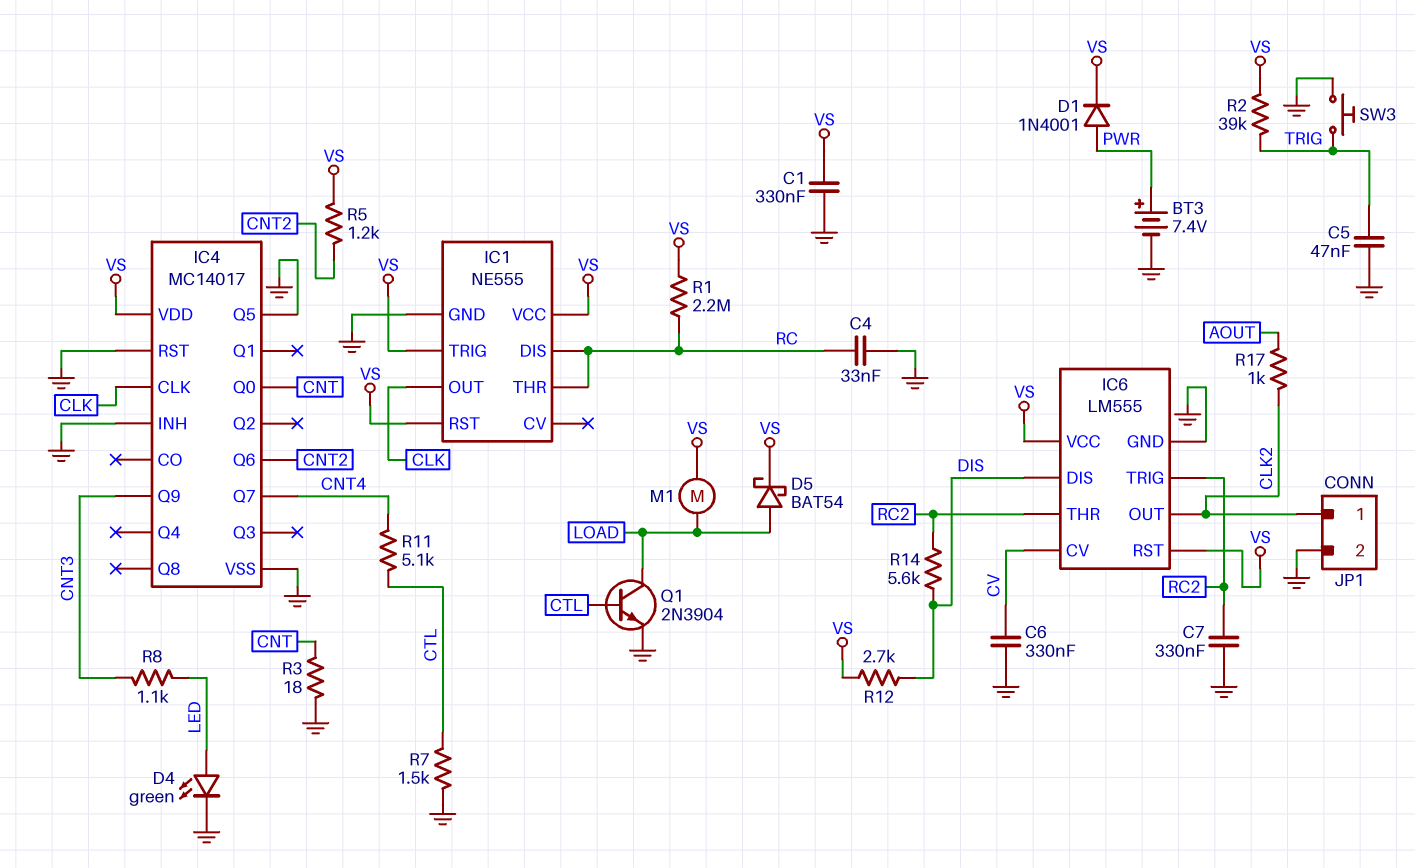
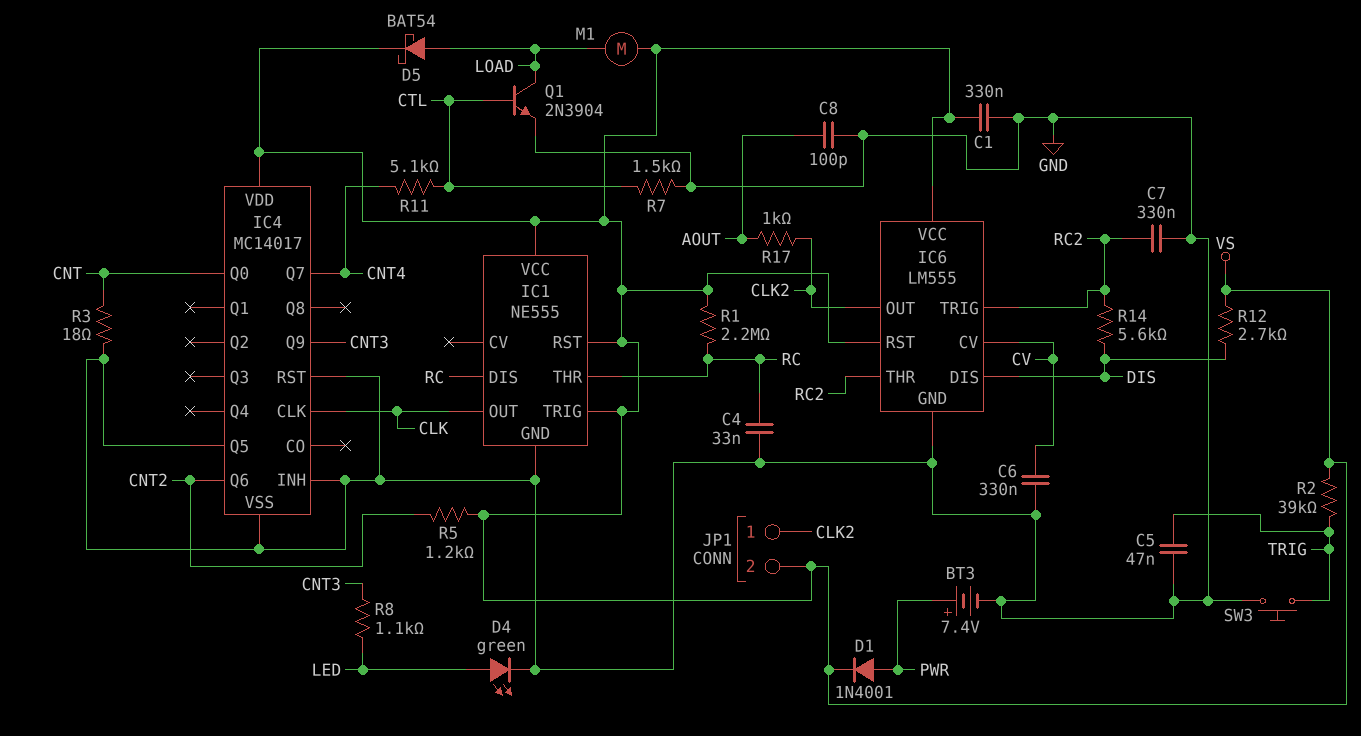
C8: none -> 100pF (AOUT, GND)
JP1 pin 2: GND -> VS

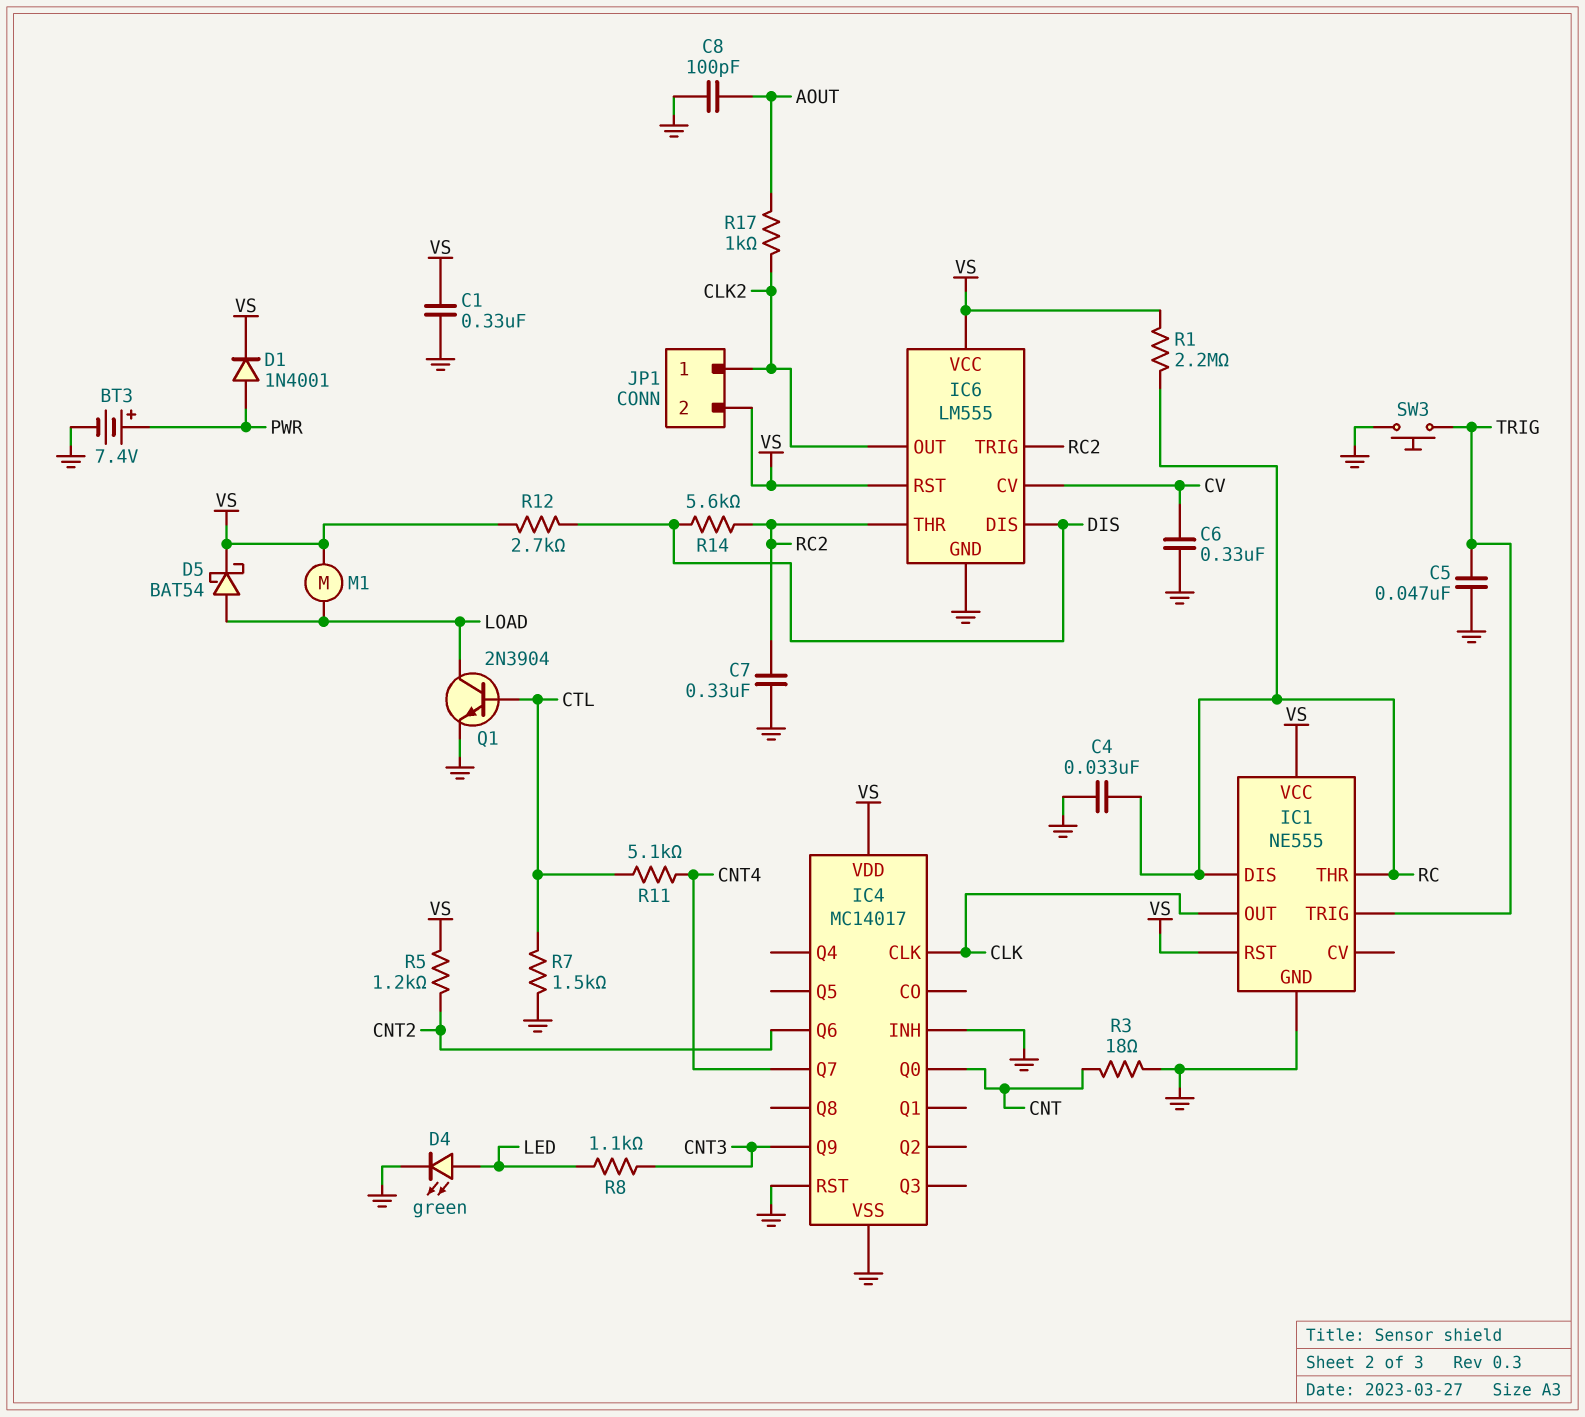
IC1 pin TRIG: VS -> TRIG
IC4 pin Q5: GND -> none
R2: 39k (TRIG, VS) -> none

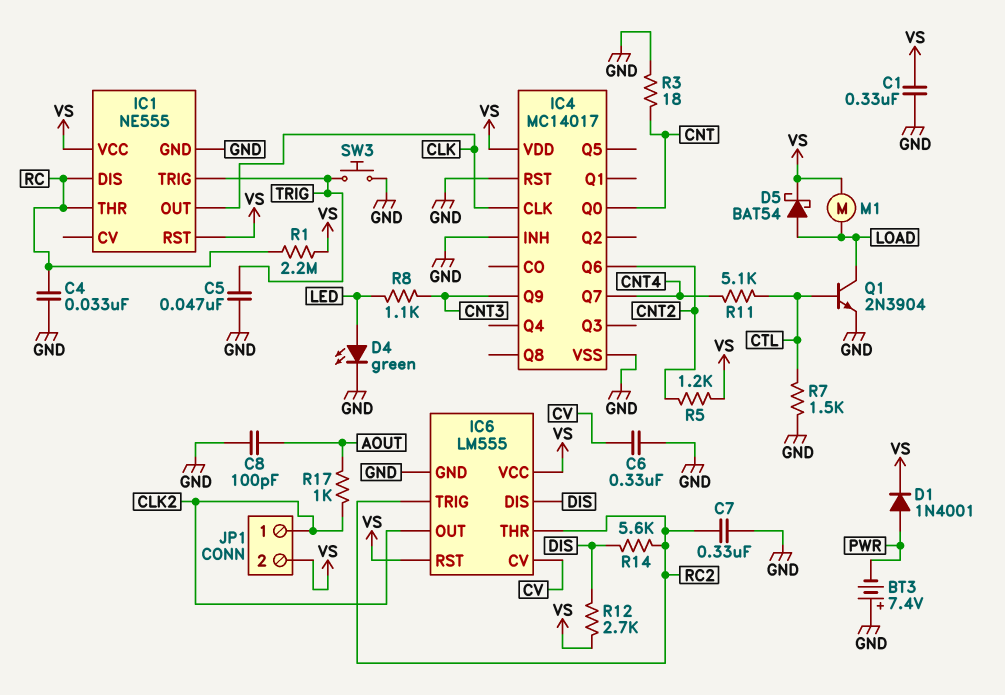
BT3: 7.4V (plus PWR, minus GND) -> 7.4V (plus GND, minus PWR)

